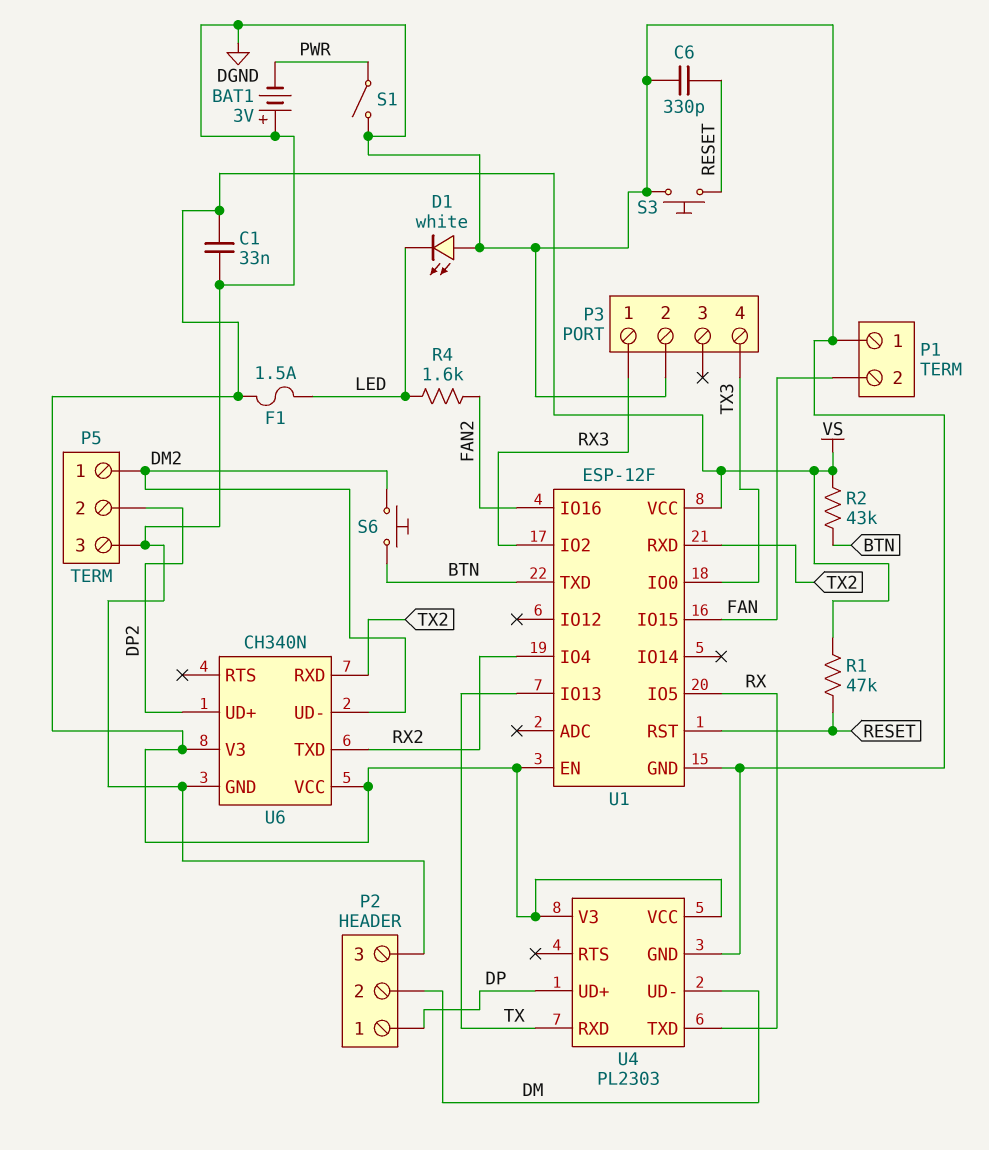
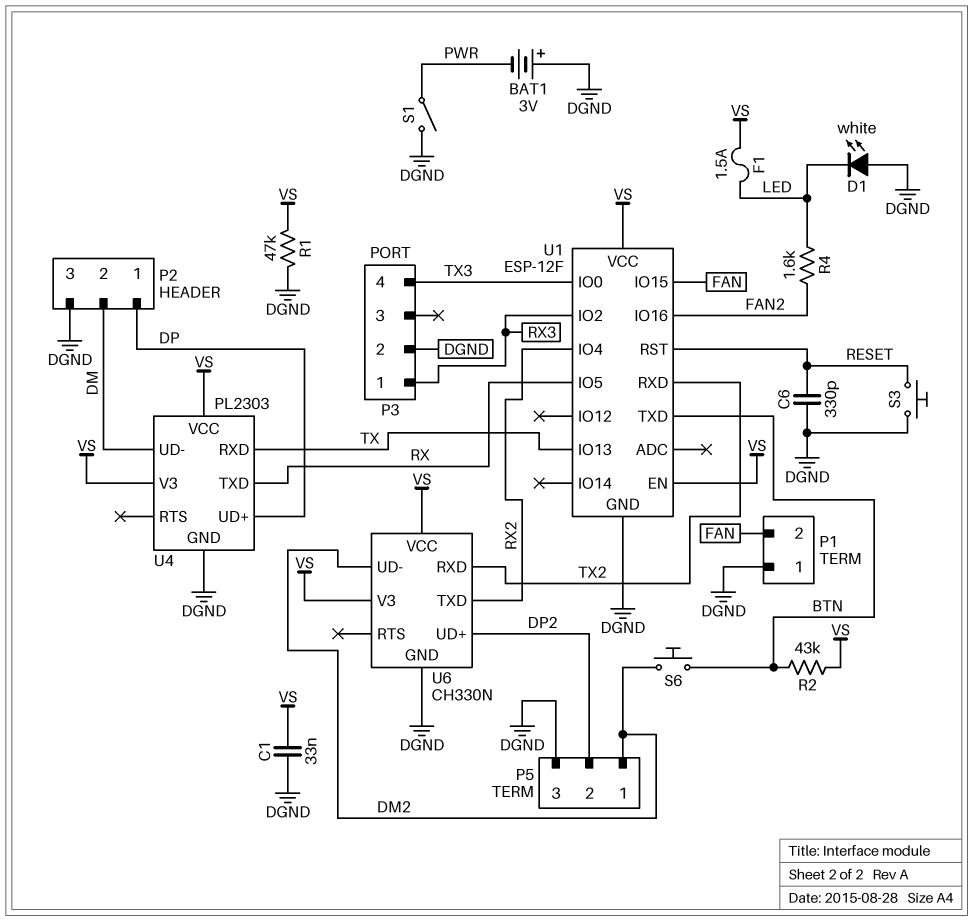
R1: 47k (RESET, VS) -> 47k (DGND, VS)
U6: CH340N -> CH330N

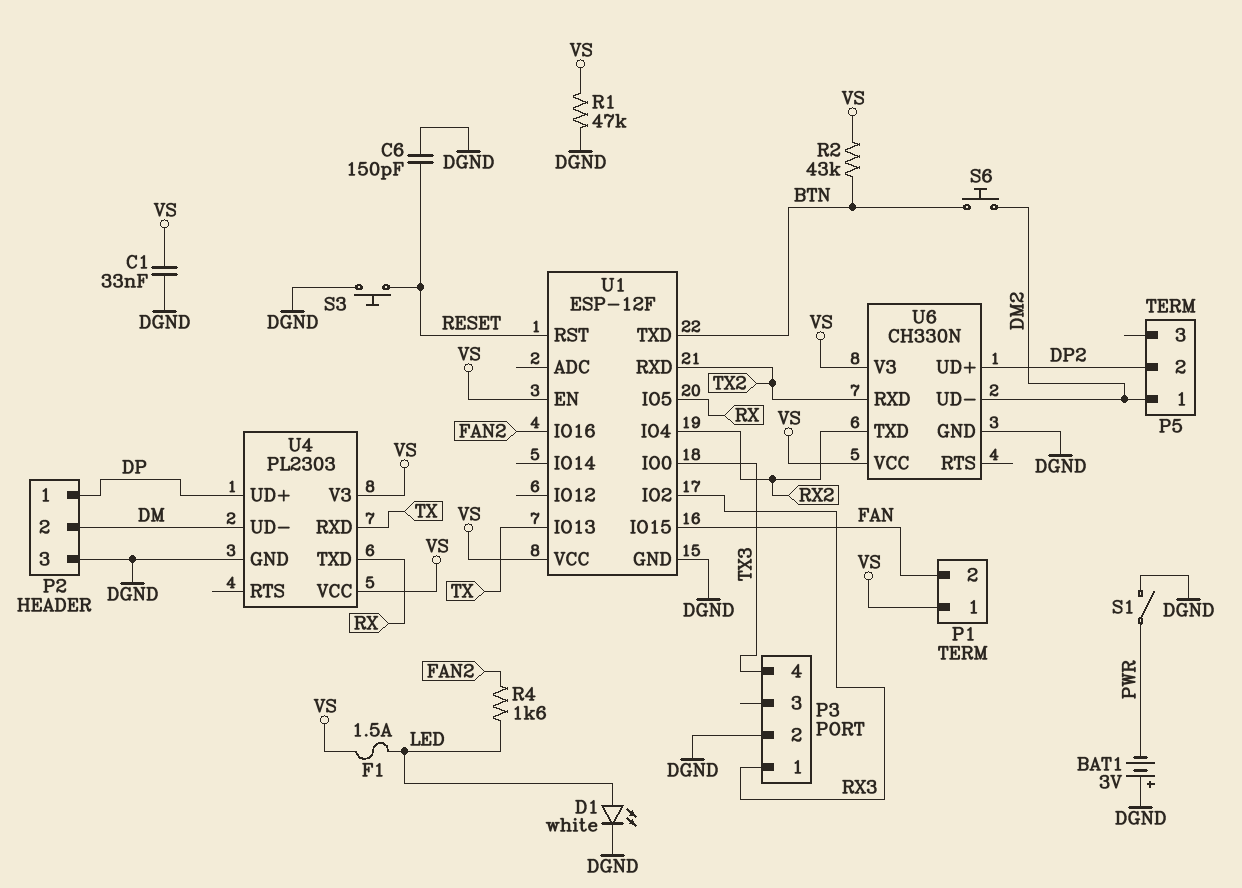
C6: 330pF (DGND, RESET) -> 150pF (DGND, RESET)
D1: LED white (A DGND, K LED) -> LED white (A LED, K DGND)
P1 pin 1: DGND -> VS
P5 pin 3: DGND -> none

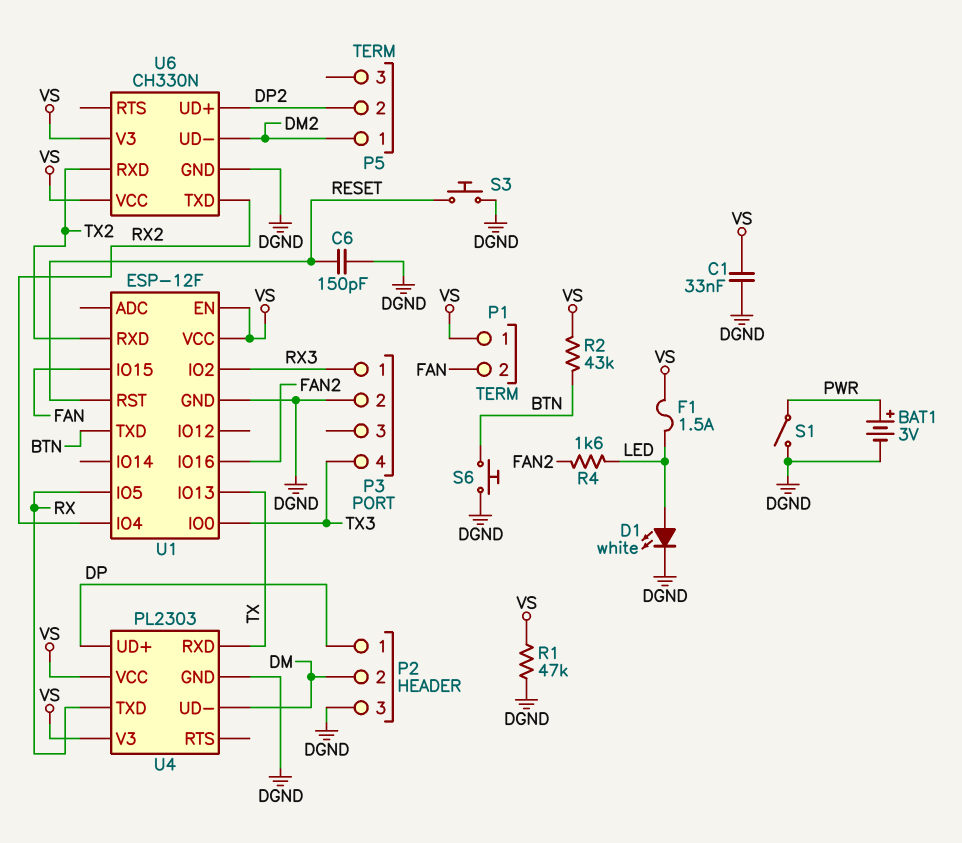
BAT1: 3V (plus DGND, minus PWR) -> 3V (plus PWR, minus DGND)
S6: button (BTN, DM2) -> button (BTN, DGND)

